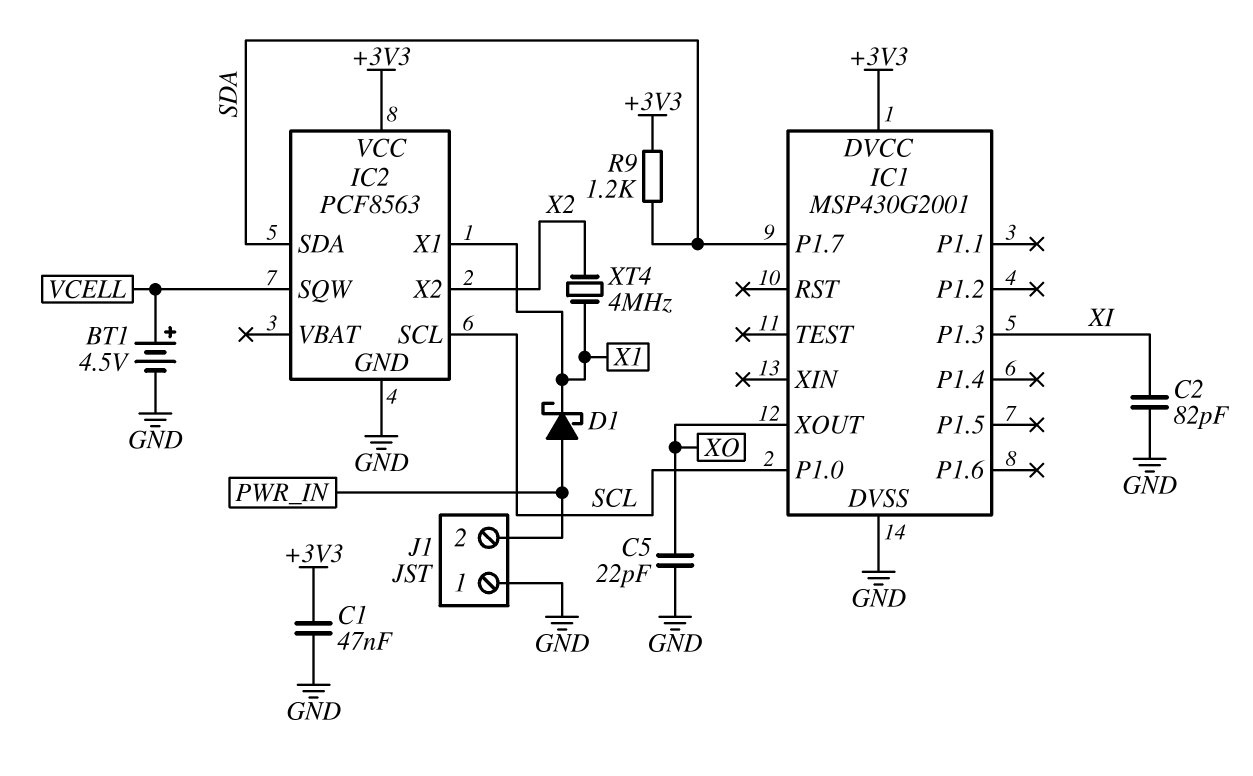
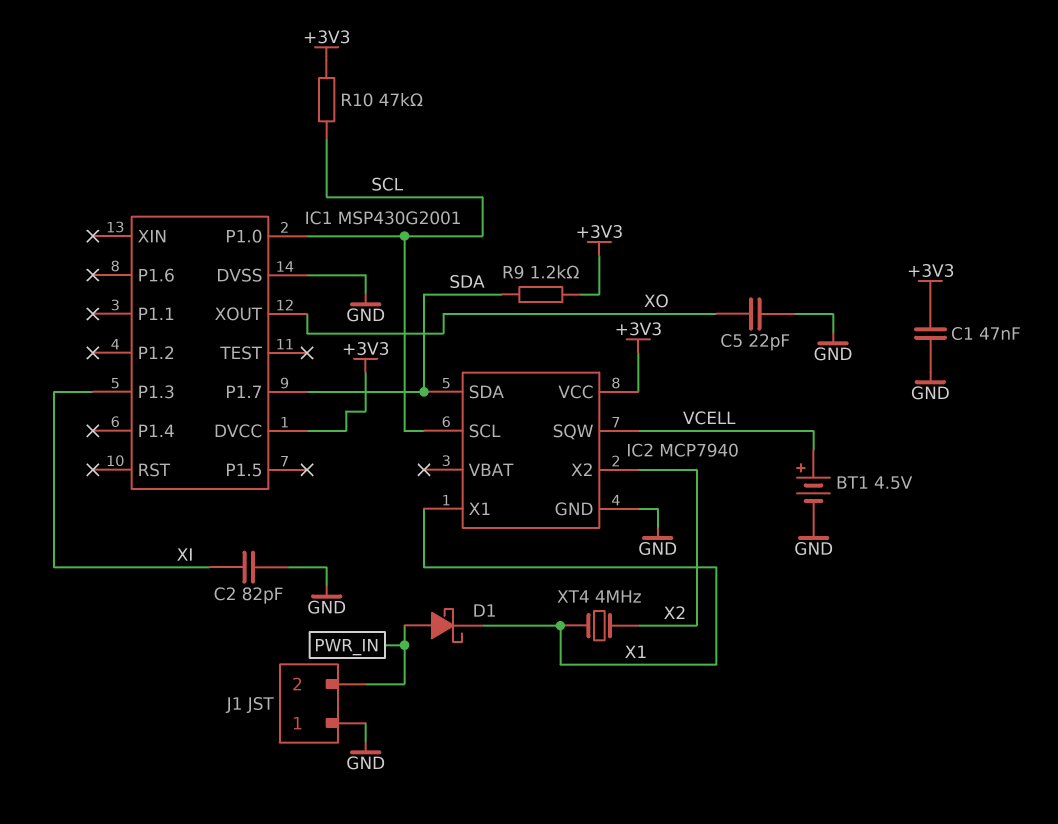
IC2: PCF8563 -> MCP7940
R10: none -> 47k (+3V3, SCL)

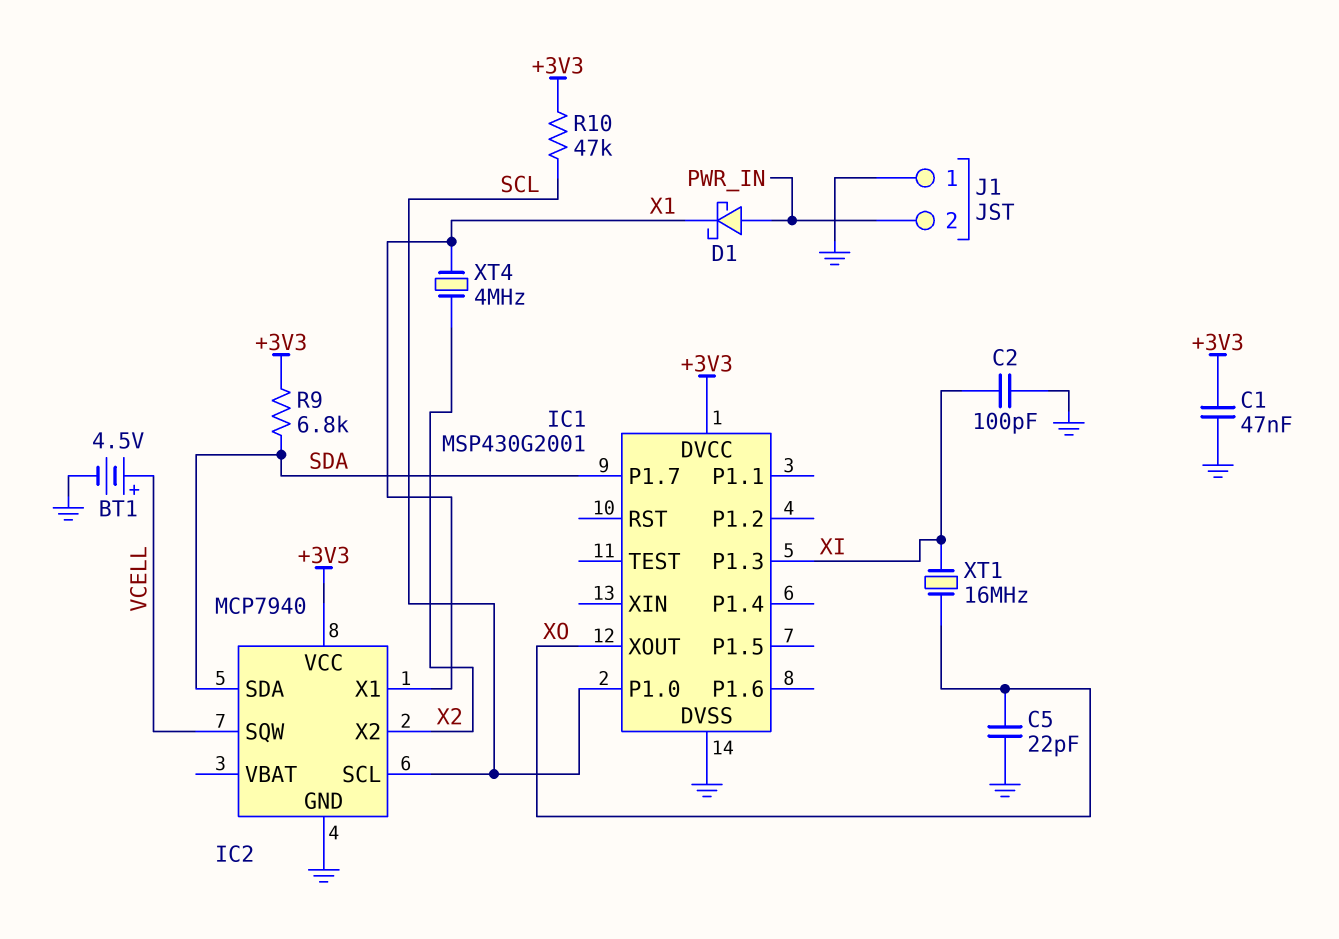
C2: 82pF (GND, XI) -> 100pF (GND, XI)
R9: 1.2k (+3V3, SDA) -> 6.8k (+3V3, SDA)
XT1: none -> 16MHz (XI, XO)

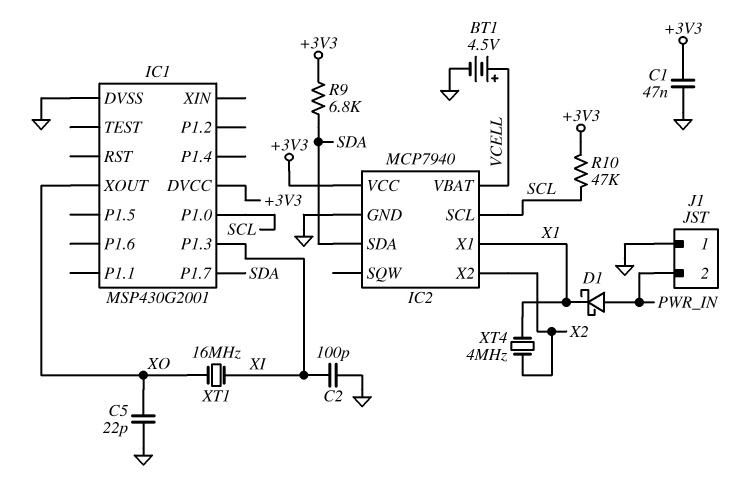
IC2 pin SQW: VCELL -> none
IC2 pin VBAT: none -> VCELL

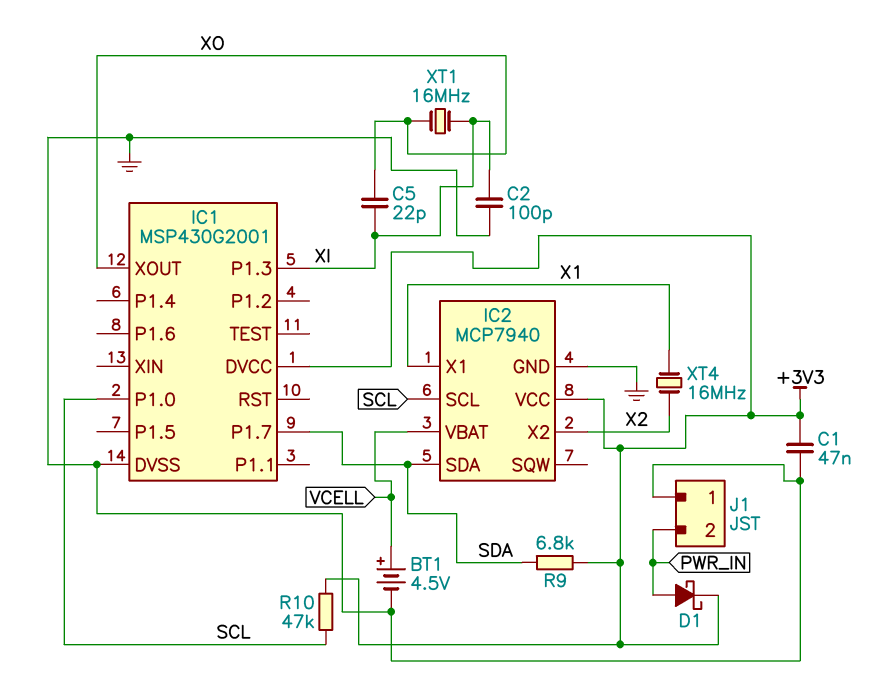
C5: 22pF (GND, XO) -> 22pF (XI, XO)
D1: schottky (A PWR_IN, K X1) -> schottky (A PWR_IN, K +3V3)
XT4: 4MHz (X1, X2) -> 16MHz (X1, X2)

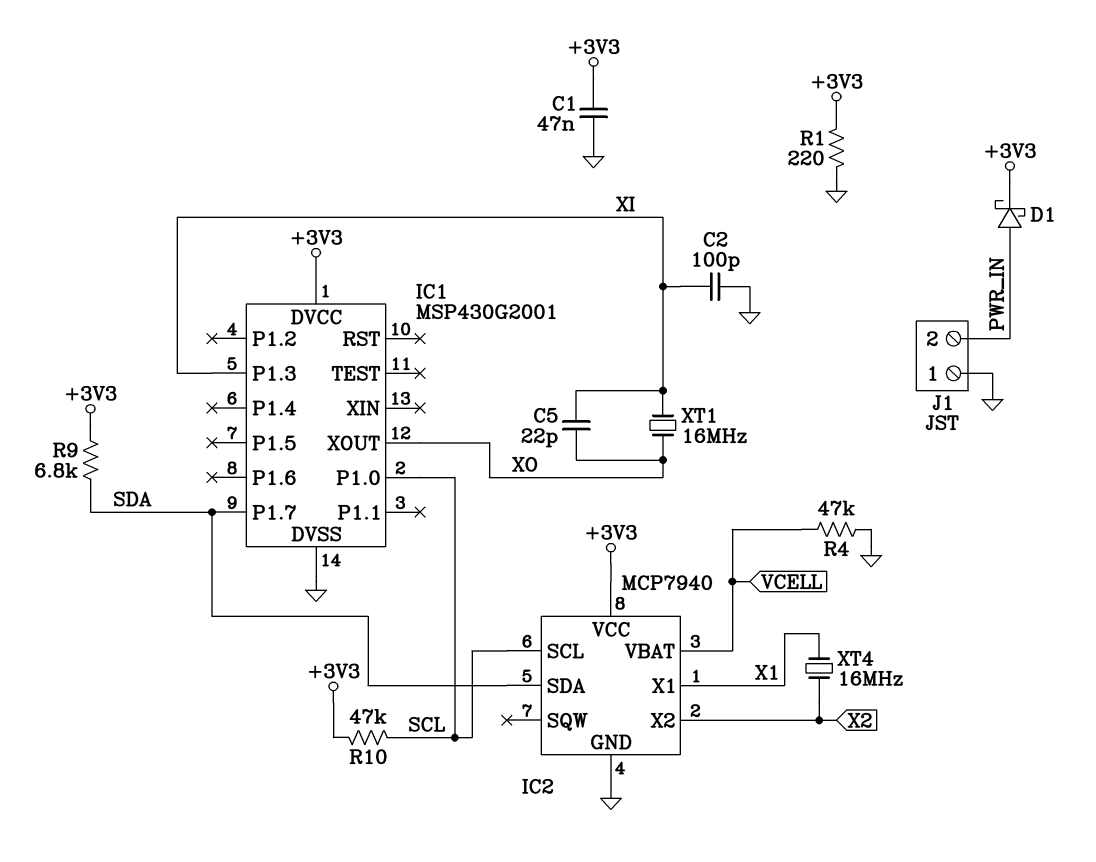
BT1: 4.5V (plus VCELL, minus GND) -> none
R1: none -> 220 (+3V3, GND)
R4: none -> 47k (GND, VCELL)

